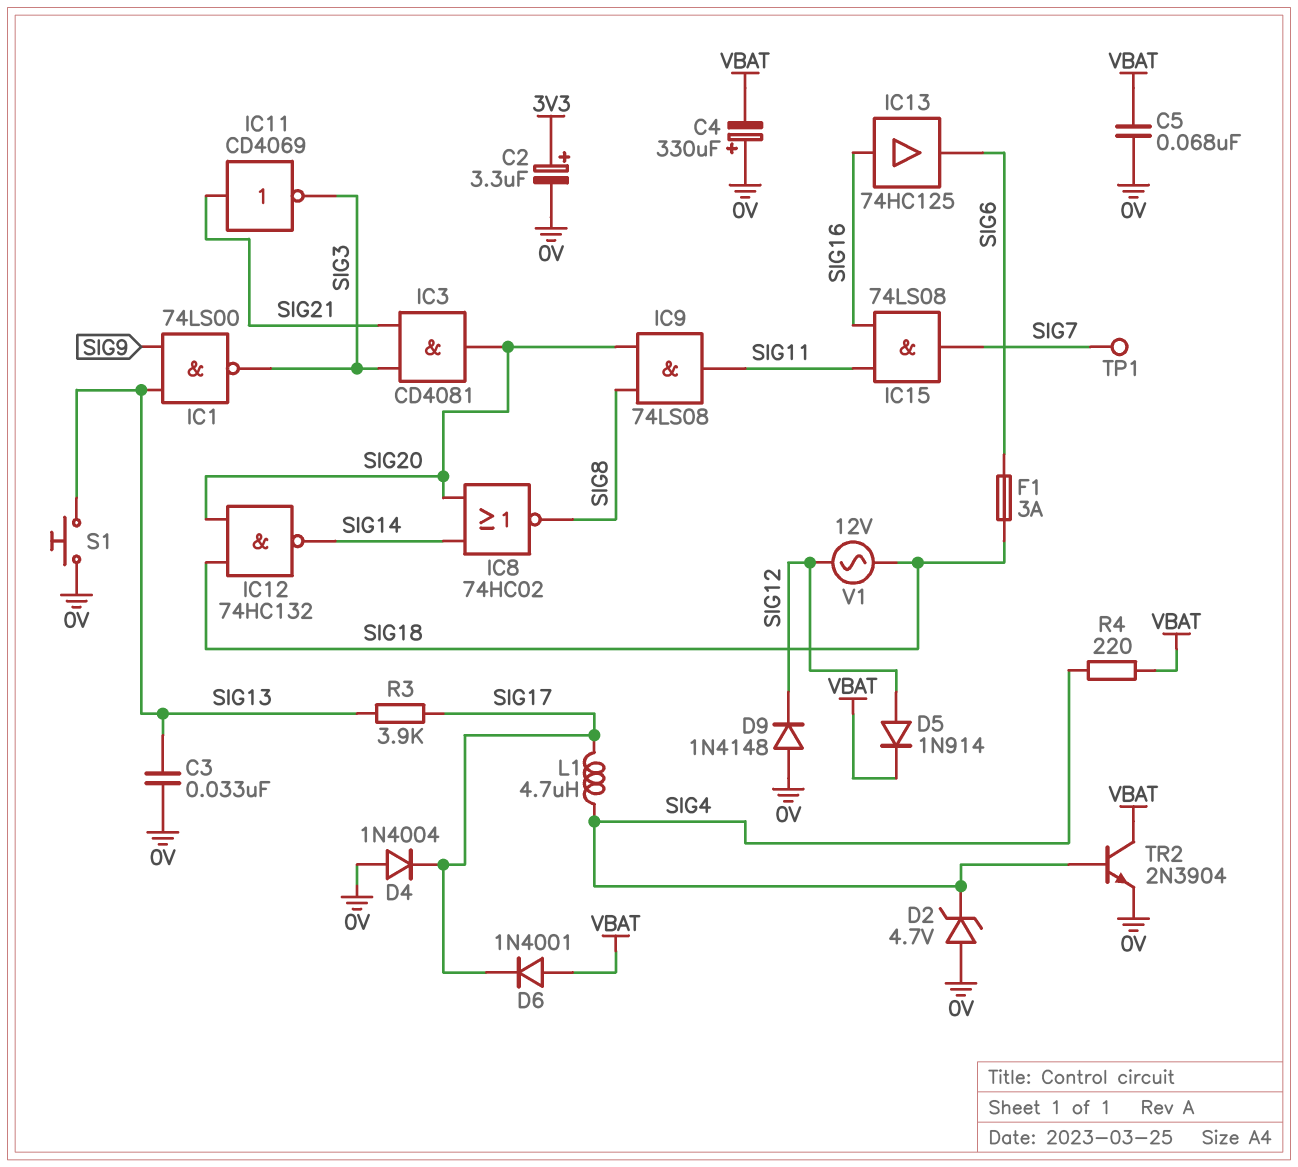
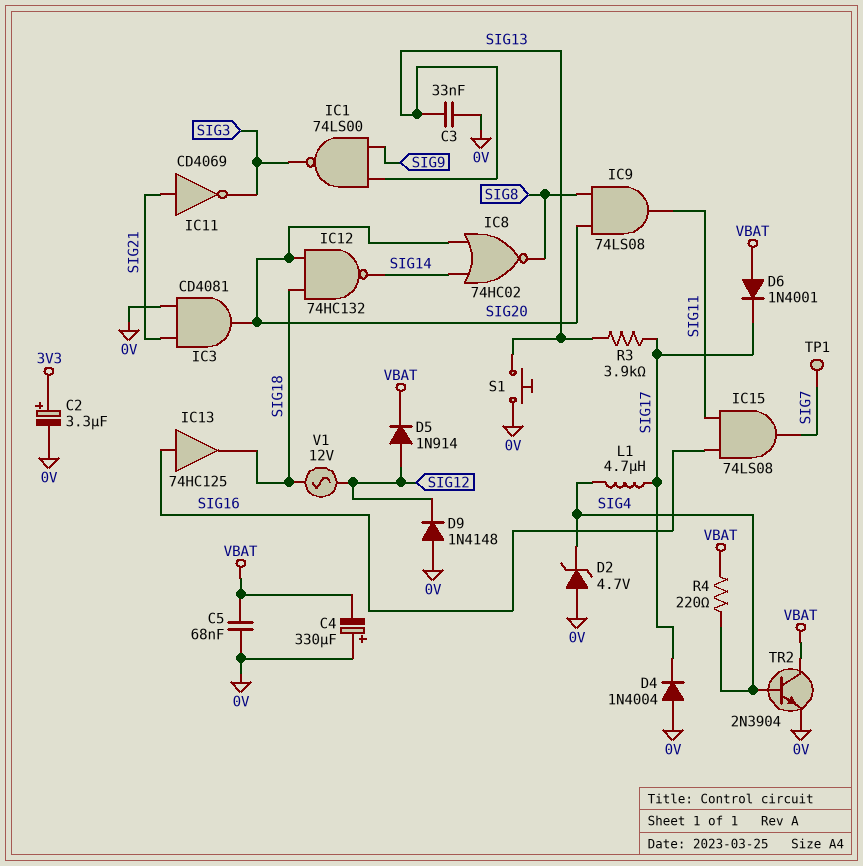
F1: 3A (SIG6, SIG18) -> none
IC3: AND CD4081 (in SIG3, in SIG21, out SIG20) -> AND CD4081 (in 0V, in SIG21, out SIG20)
IC13: buffer 74HC125 (in SIG16, out SIG6) -> buffer 74HC125 (in SIG16, out SIG18)

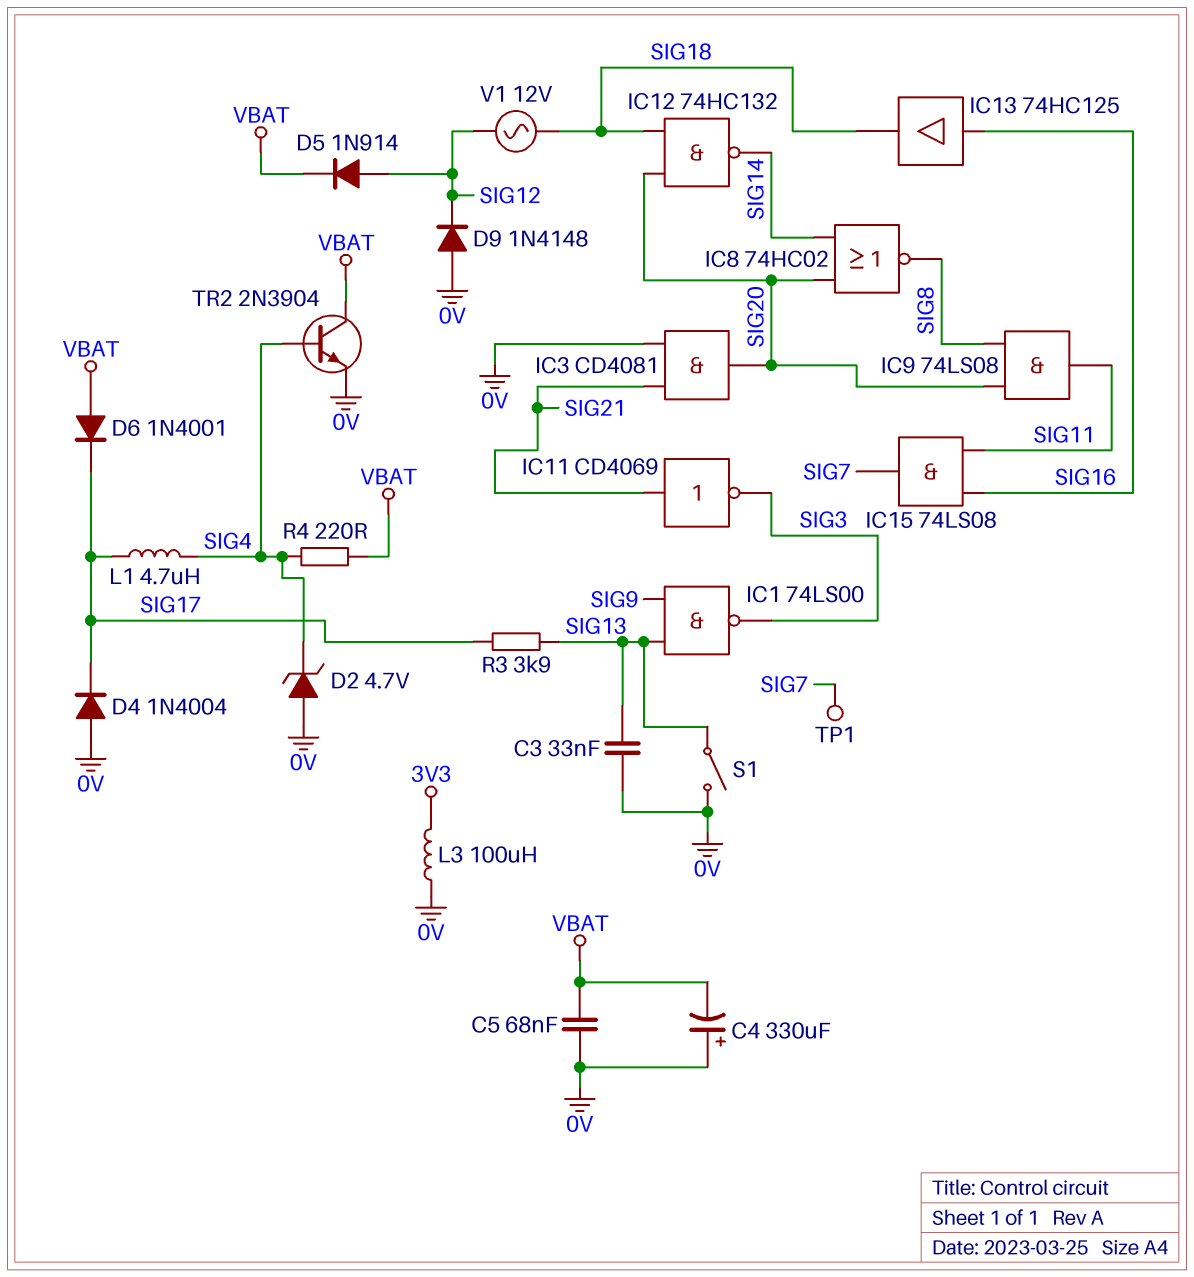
C2: 3.3uF (plus 3V3, minus 0V) -> none
L3: none -> 100uH (0V, 3V3)
S1: button (0V, SIG13) -> switch (0V, SIG13)

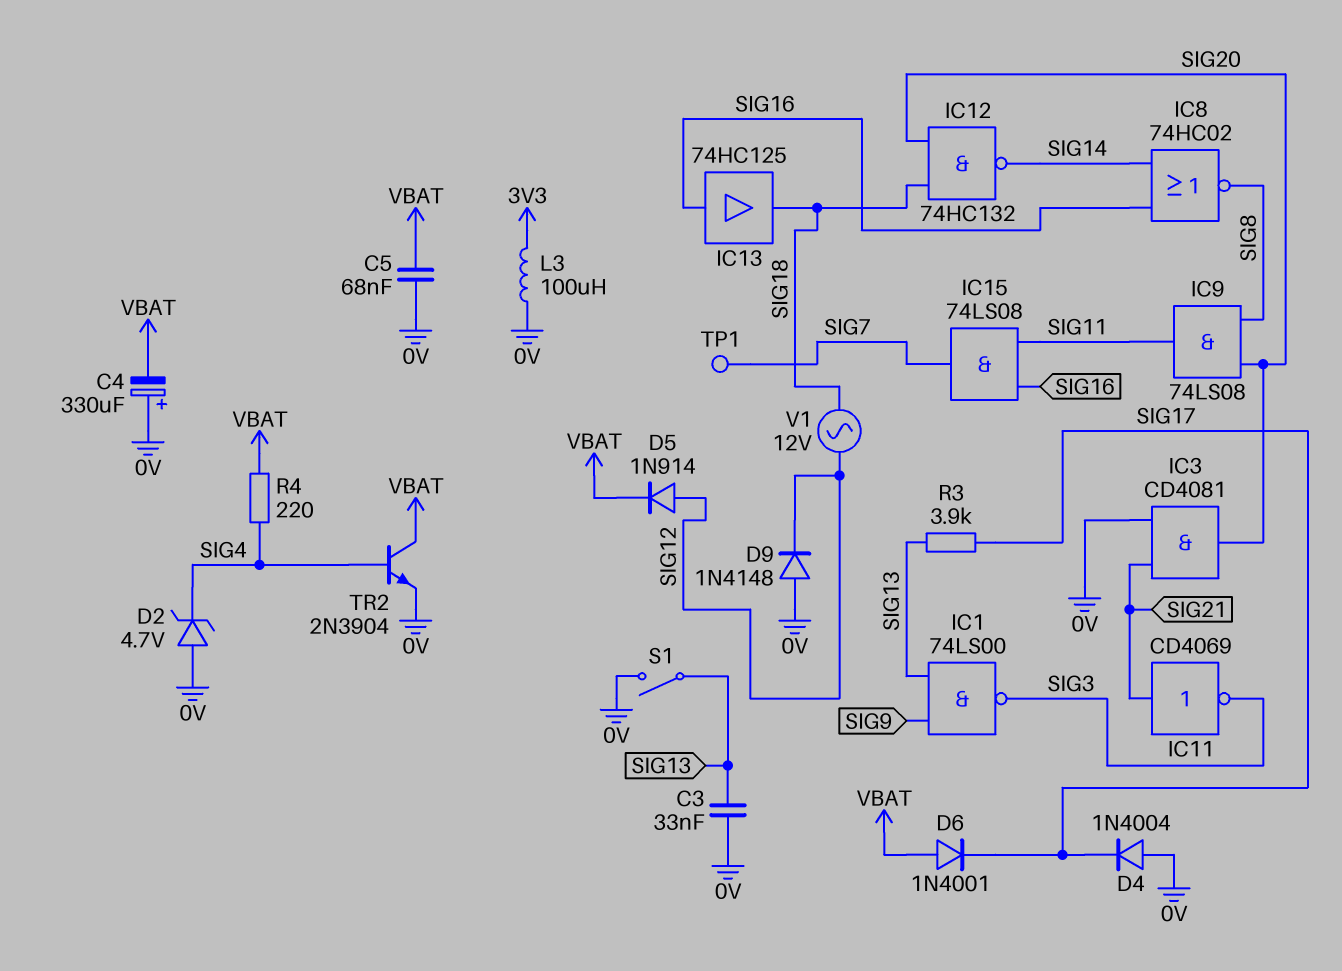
IC8: NOR 74HC02 (in SIG14, in SIG20, out SIG8) -> NOR 74HC02 (in SIG14, in SIG16, out SIG8)
L1: 4.7uH (SIG4, SIG17) -> none

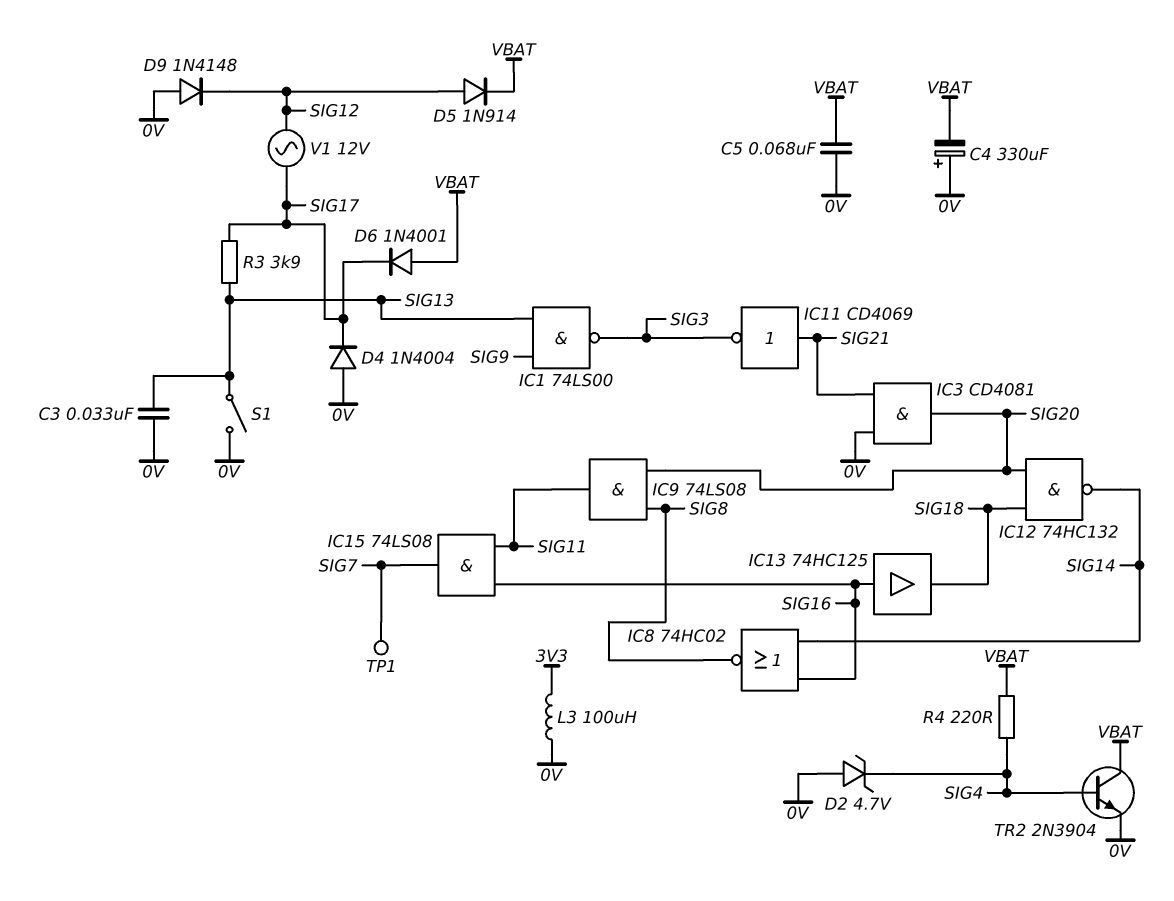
V1: AC 12V (SIG12, SIG18) -> AC 12V (SIG12, SIG17)

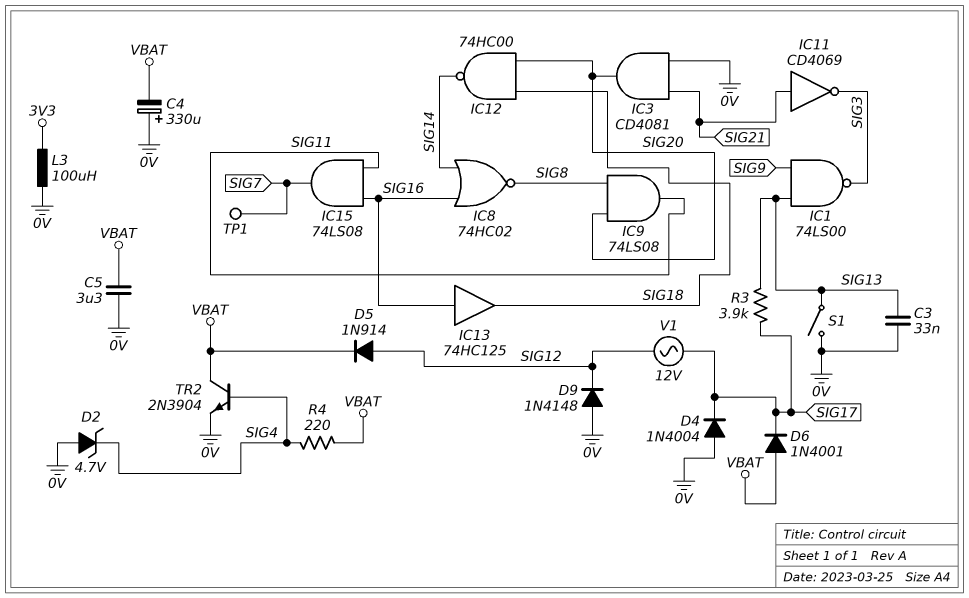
C5: 68nF (0V, VBAT) -> 3.3uF (0V, VBAT)
IC12: NAND 74HC132 (in SIG18, in SIG20, out SIG14) -> NAND 74HC00 (in SIG18, in SIG20, out SIG14)

